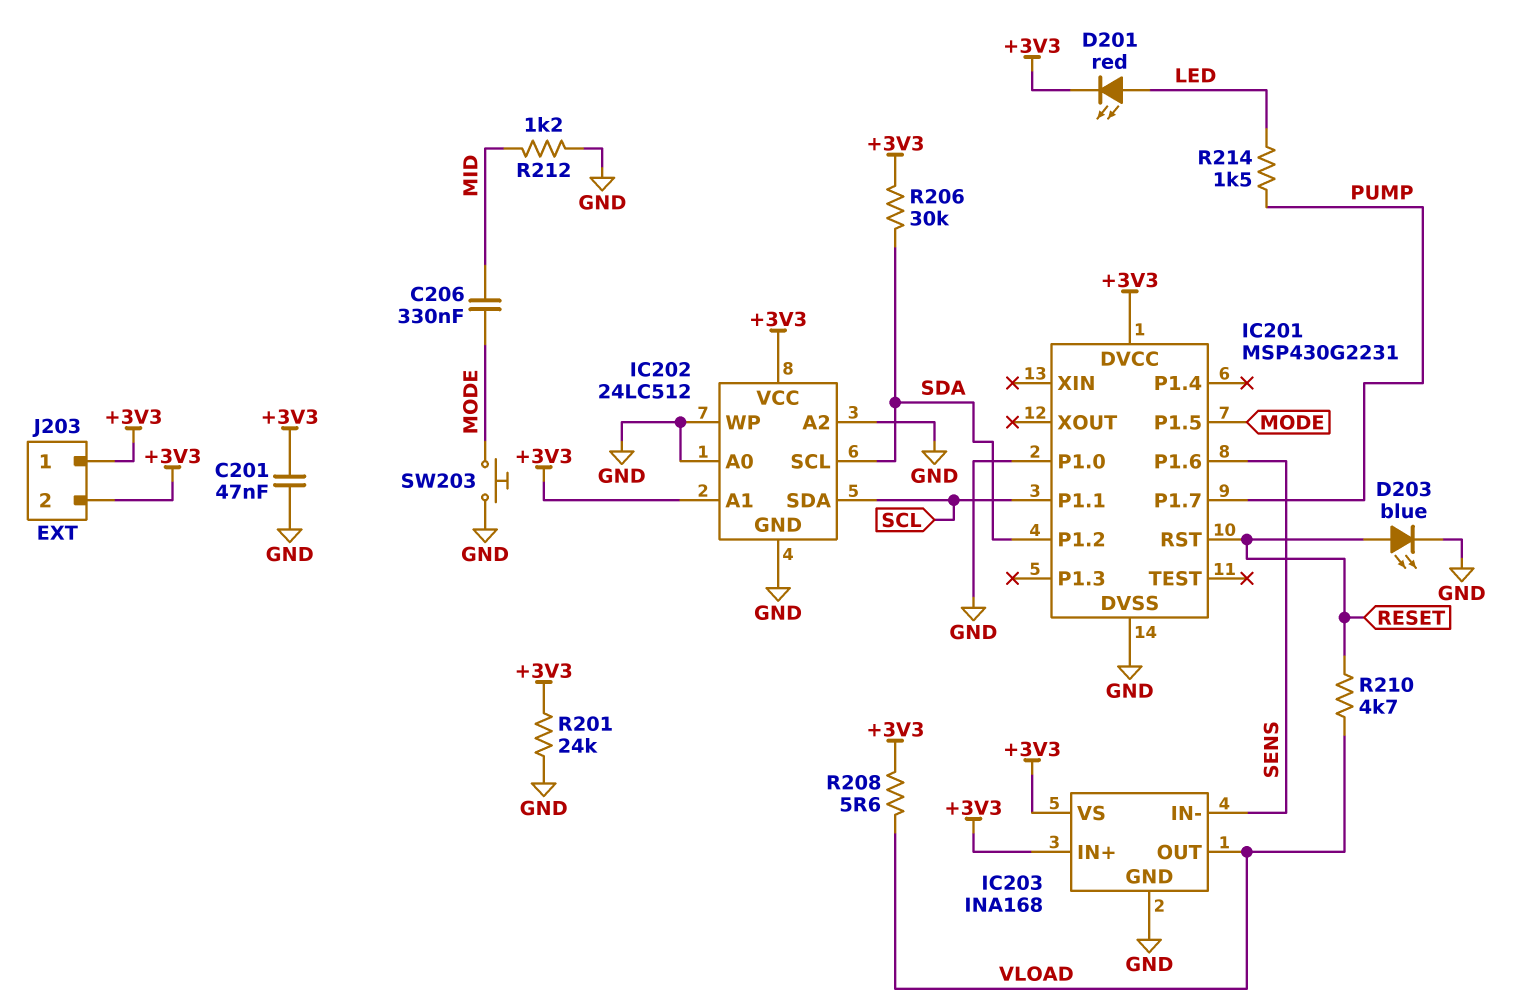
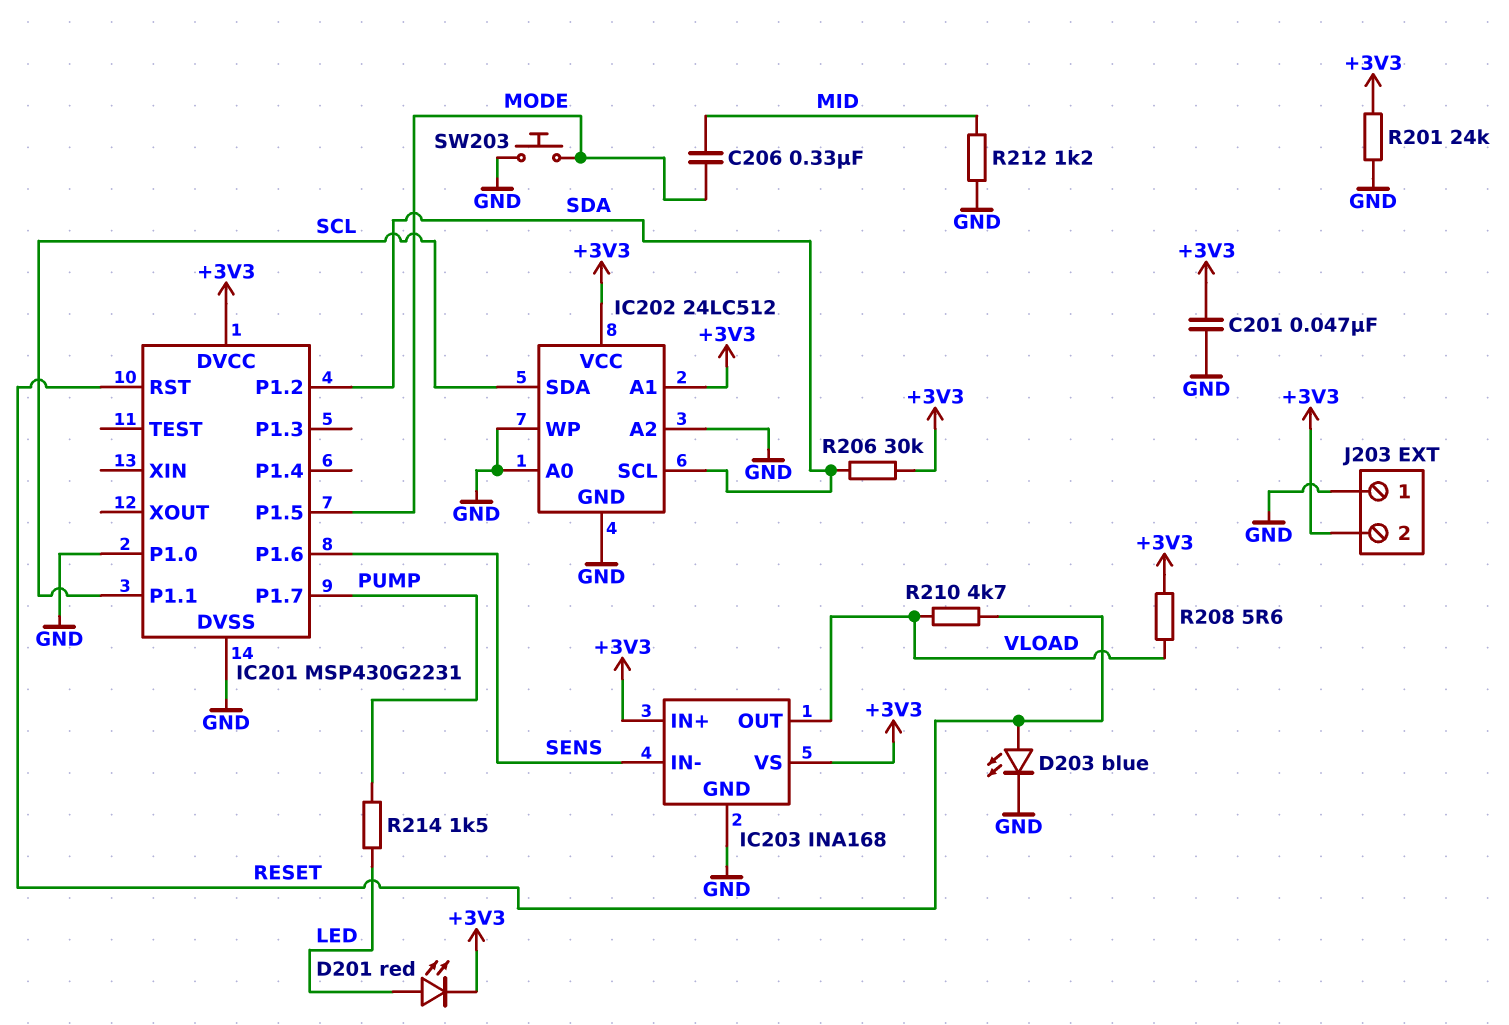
J203 pin 1: +3V3 -> GND

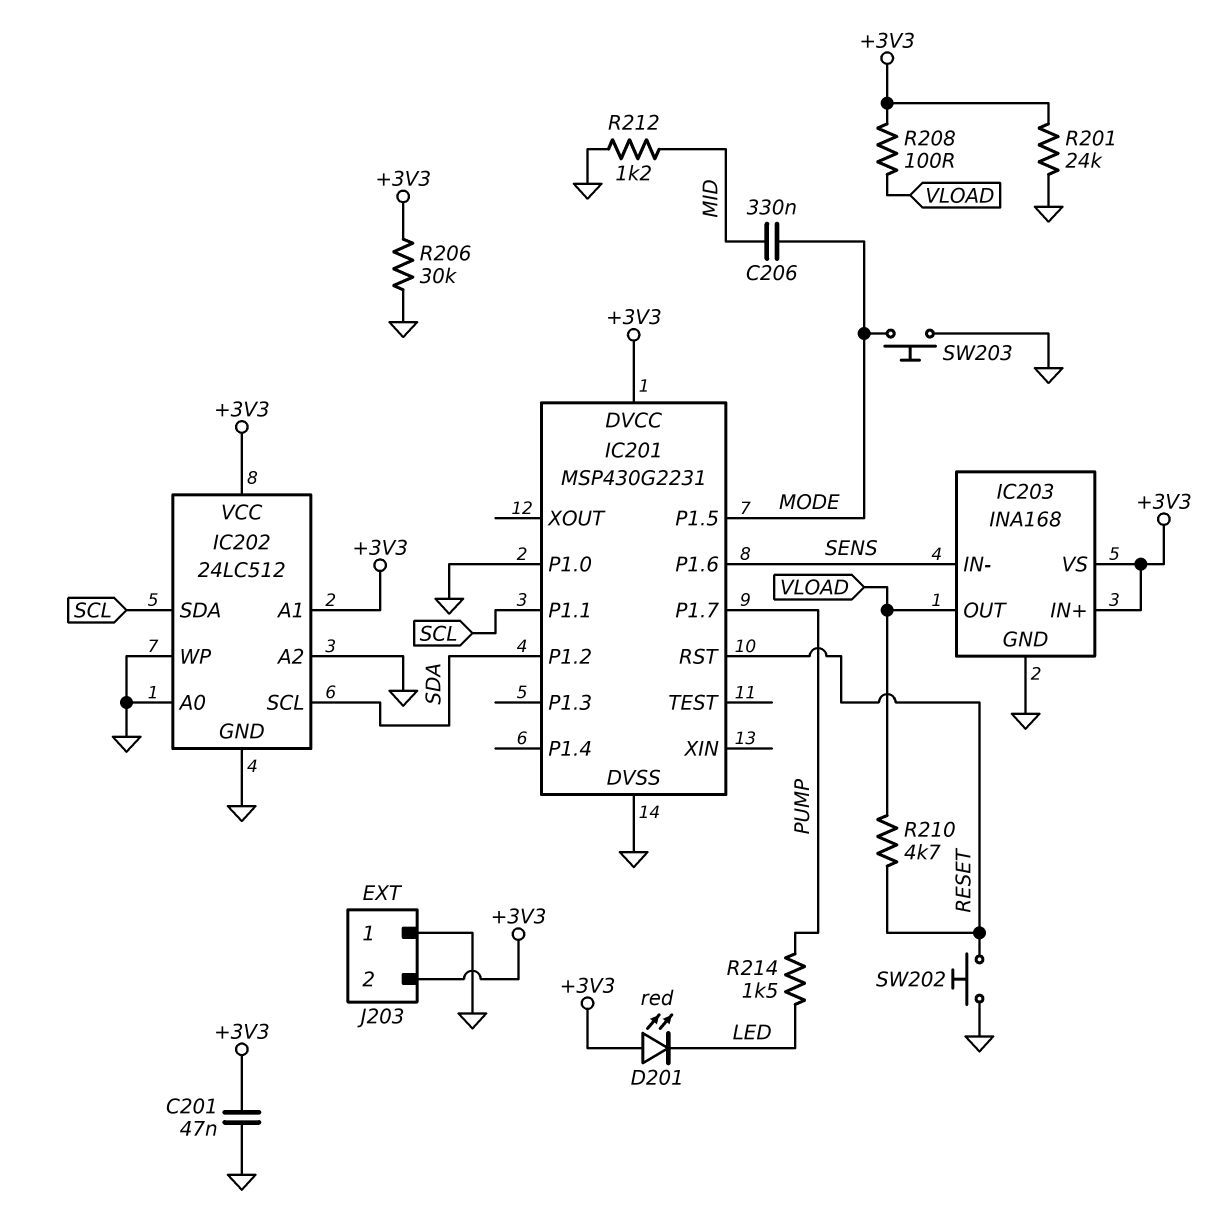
D201: LED red (A LED, K +3V3) -> LED red (A +3V3, K LED)
D203: LED blue (A RESET, K GND) -> none
R206: 30k (+3V3, SDA) -> 30k (+3V3, GND)
R208: 5.6 (+3V3, VLOAD) -> 100 (+3V3, VLOAD)
SW202: none -> button (GND, RESET)

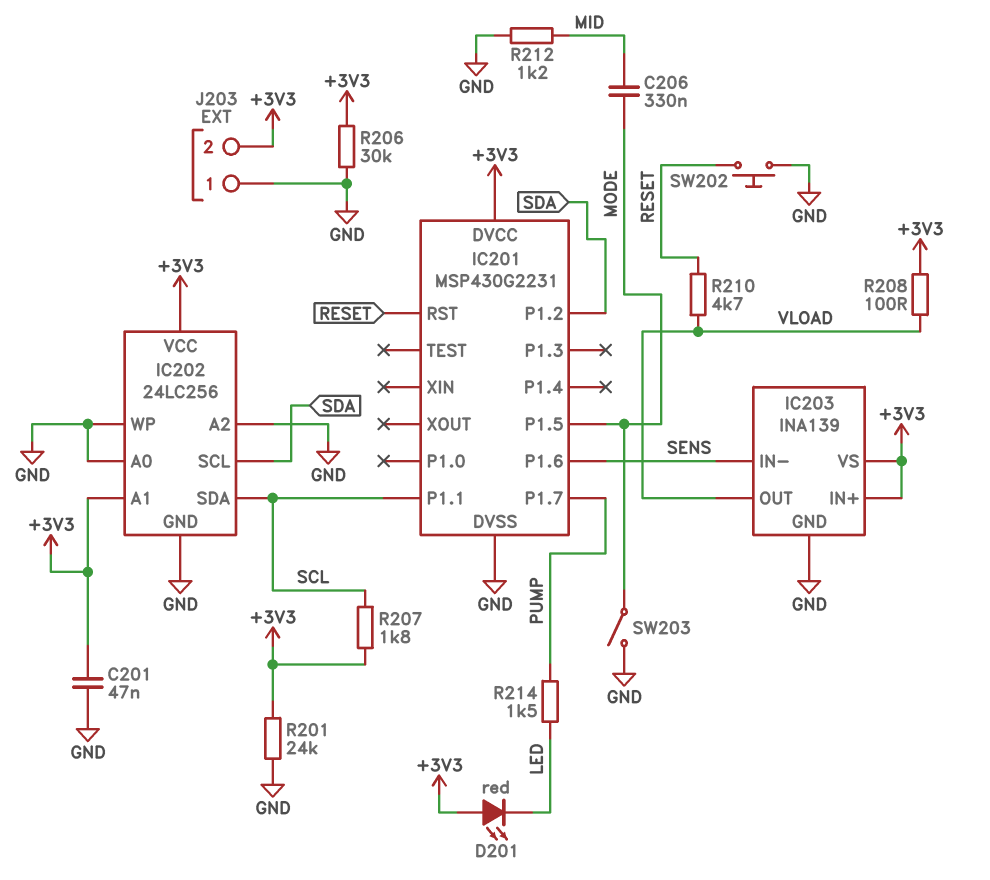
IC201 pin P1.0: GND -> none
IC202: 24LC512 -> 24LC256
IC203: INA168 -> INA139
R207: none -> 1.8k (+3V3, SCL)
SW203: button (GND, MODE) -> switch (GND, MODE)

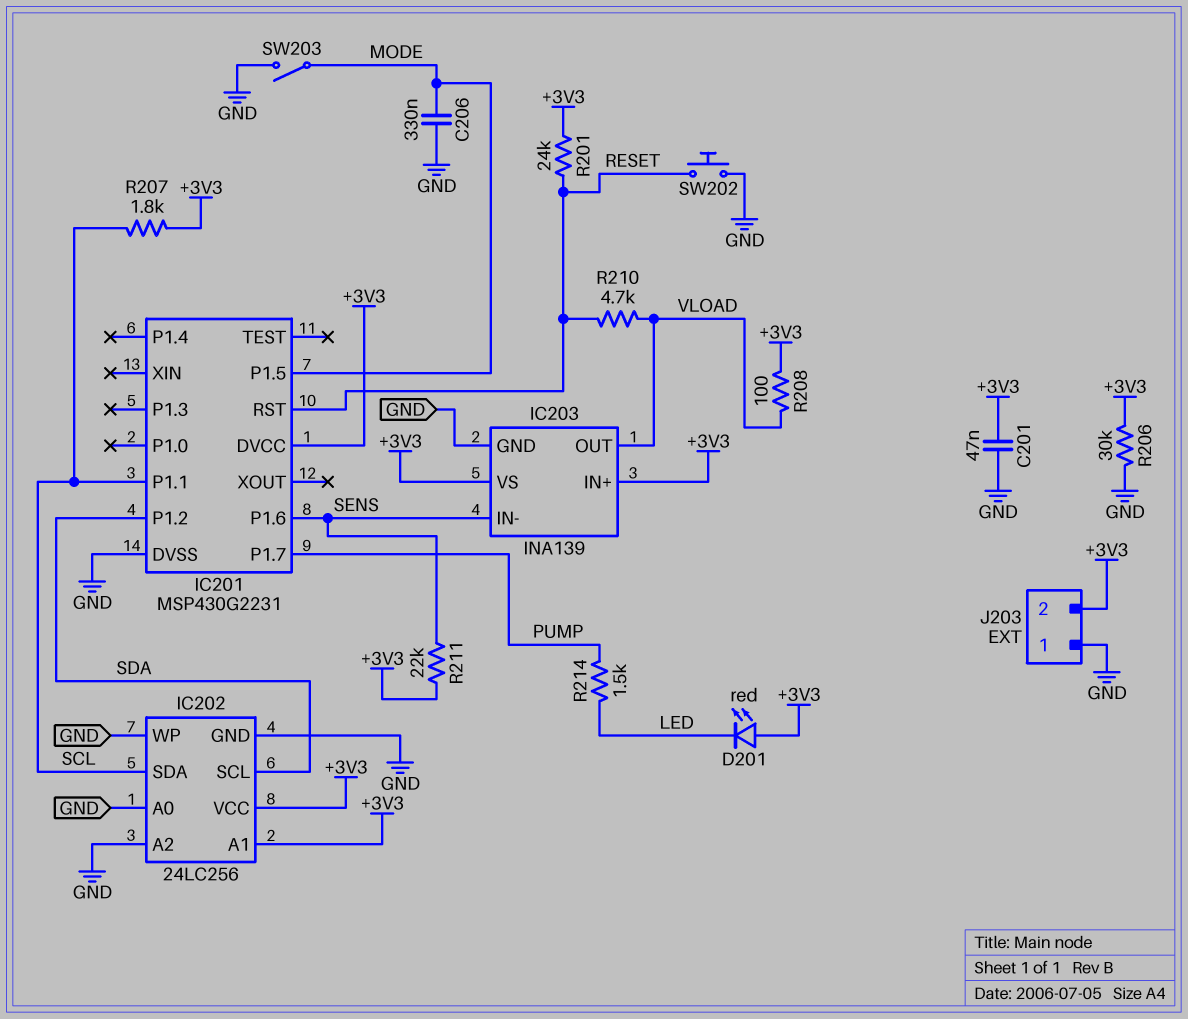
C206: 330nF (MID, MODE) -> 330nF (GND, MODE)
R201: 24k (+3V3, GND) -> 24k (+3V3, RESET)
R211: none -> 22k (+3V3, SENS)
R212: 1.2k (GND, MID) -> none

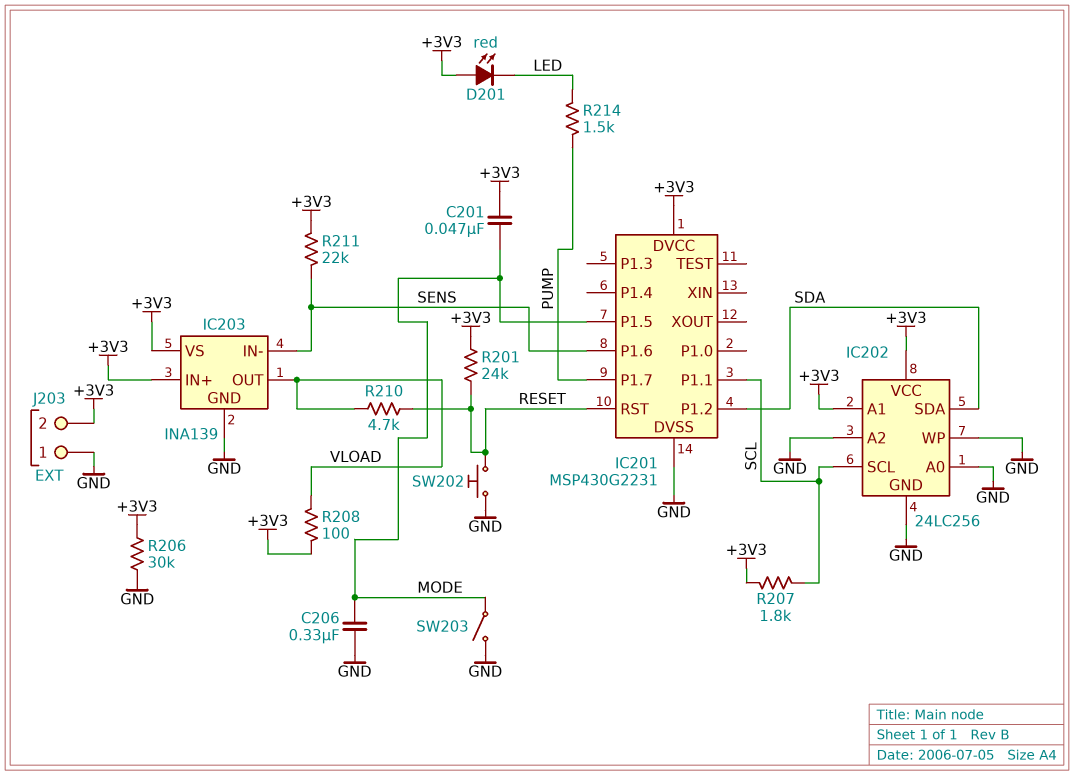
C201: 47nF (+3V3, GND) -> 47nF (+3V3, MODE)
IC202 pin SCL: SDA -> SCL
IC202 pin SDA: SCL -> SDA

